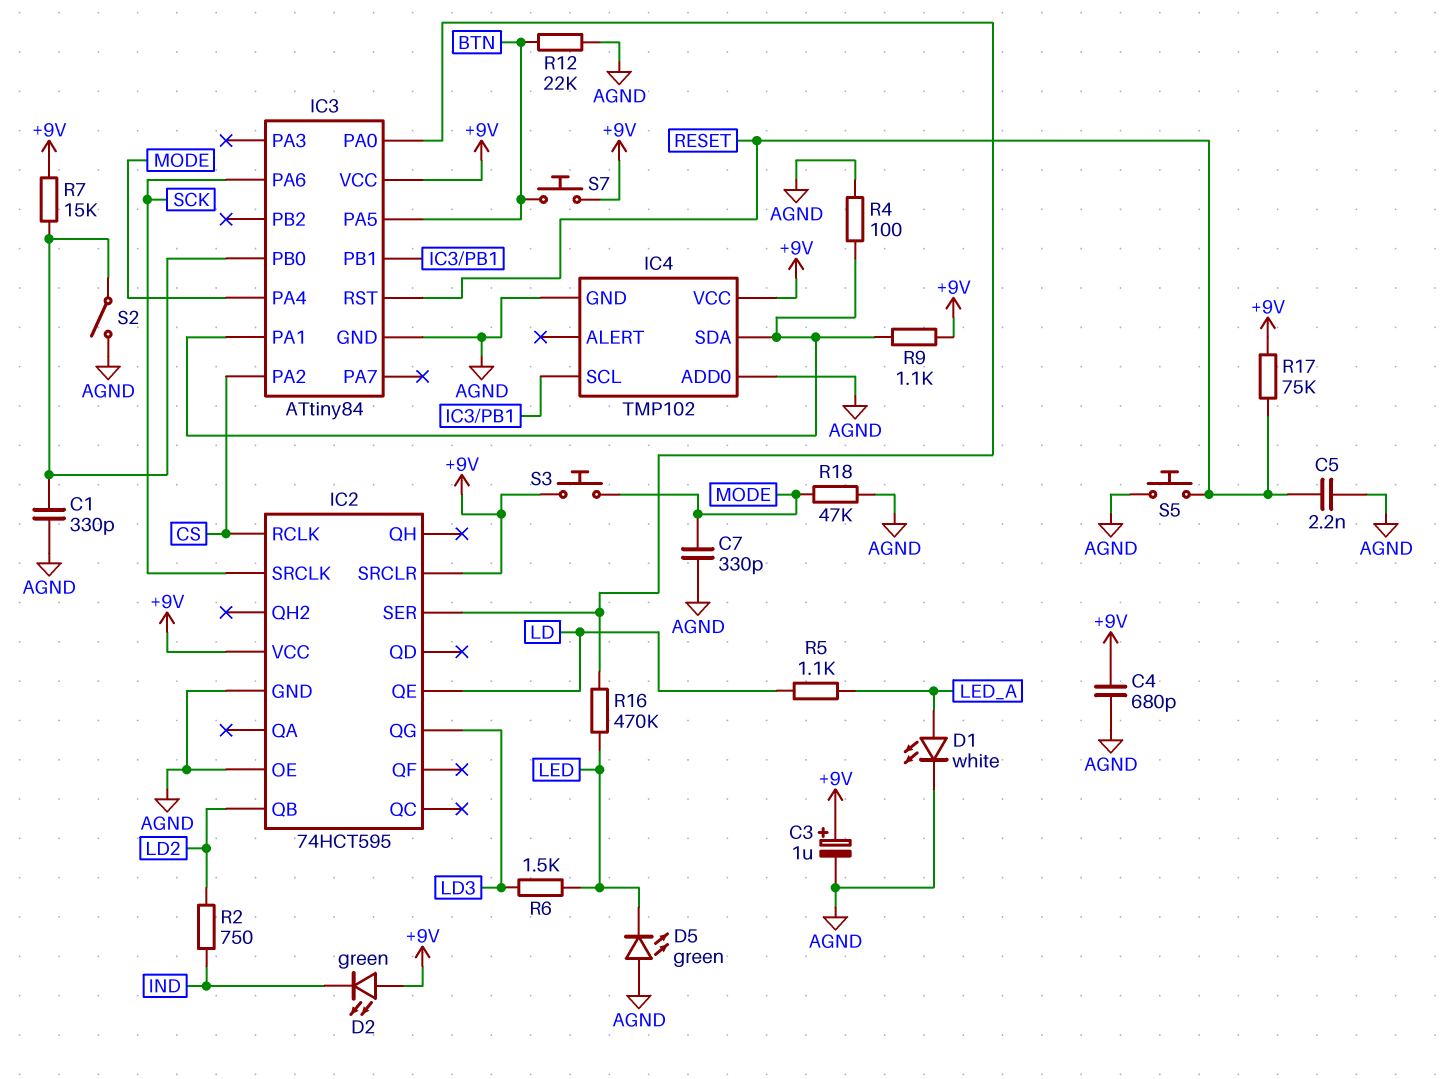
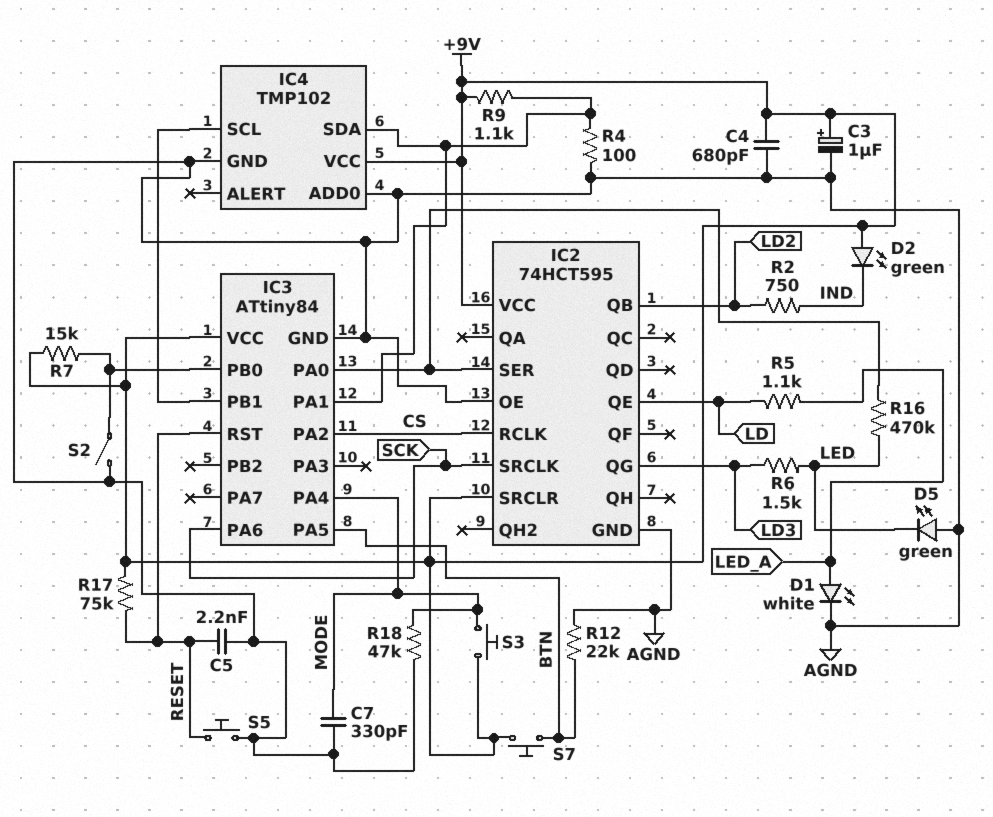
C1: 330pF (AGND, IC3/PB0) -> none

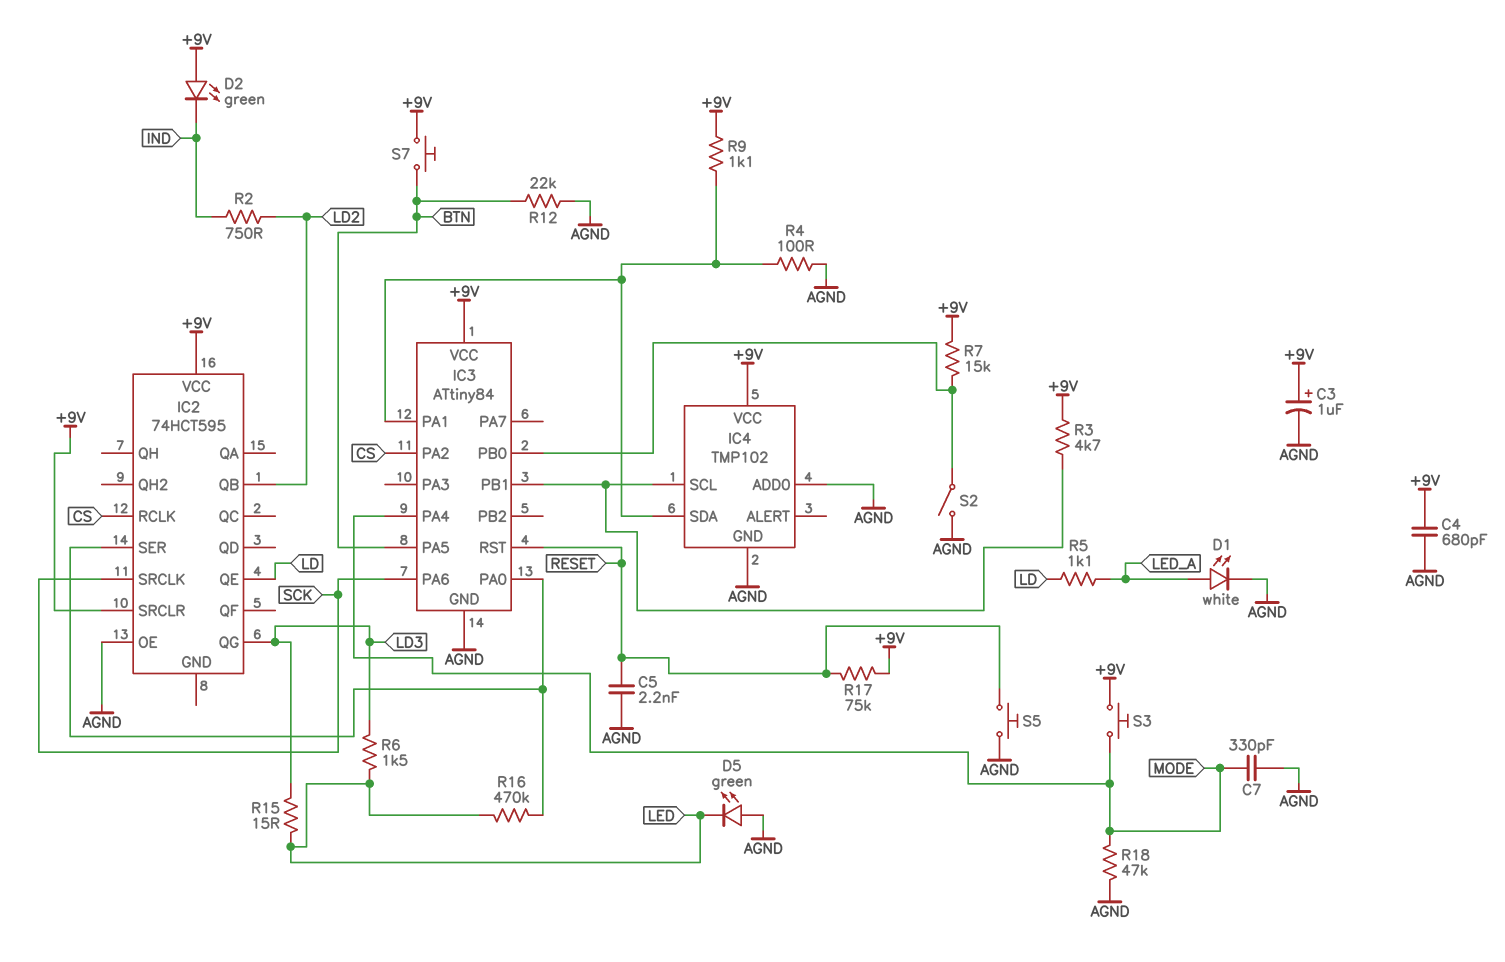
IC2 pin GND: AGND -> none
R3: none -> 4.7k (+9V, IC3/PB1)
R15: none -> 15 (LD3, LED)

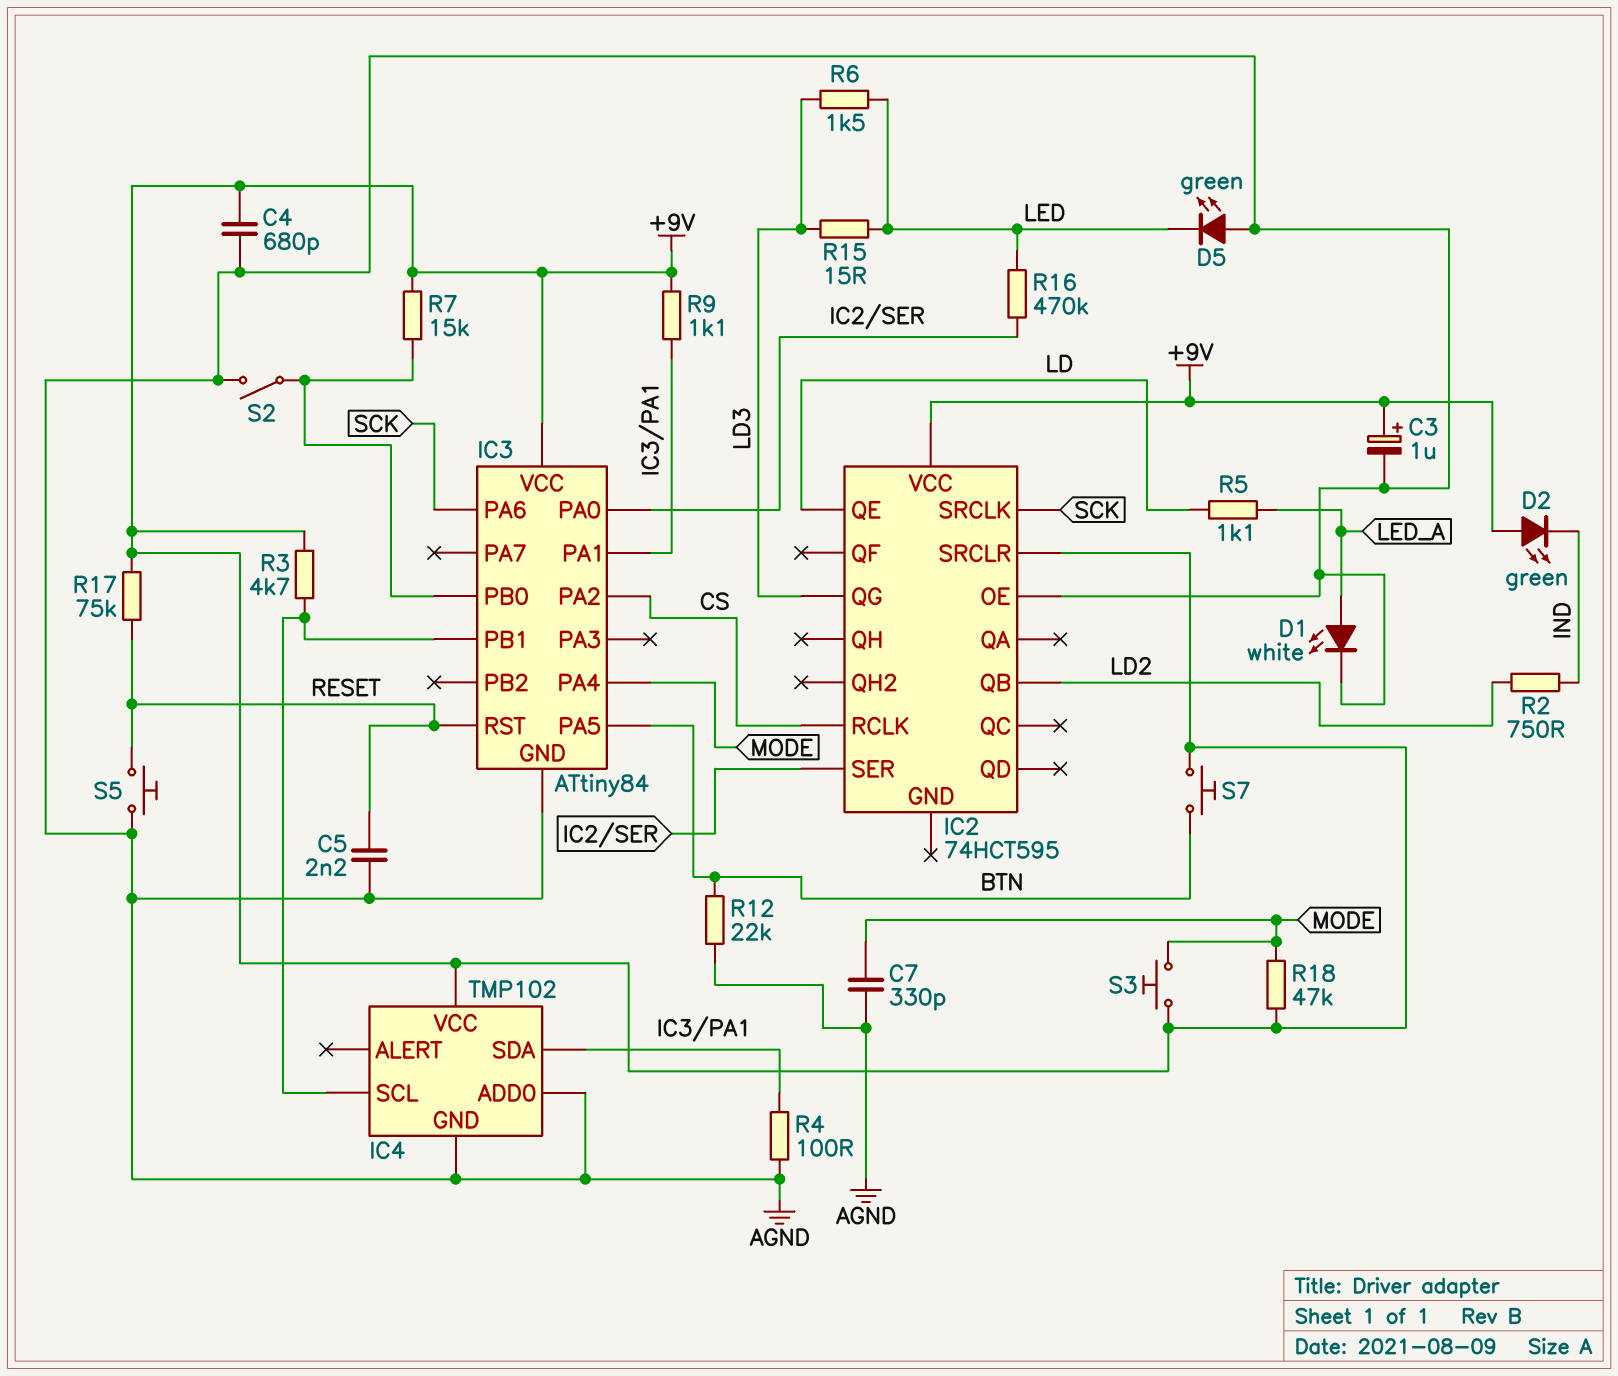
R18: 47k (AGND, MODE) -> 47k (+9V, MODE)

